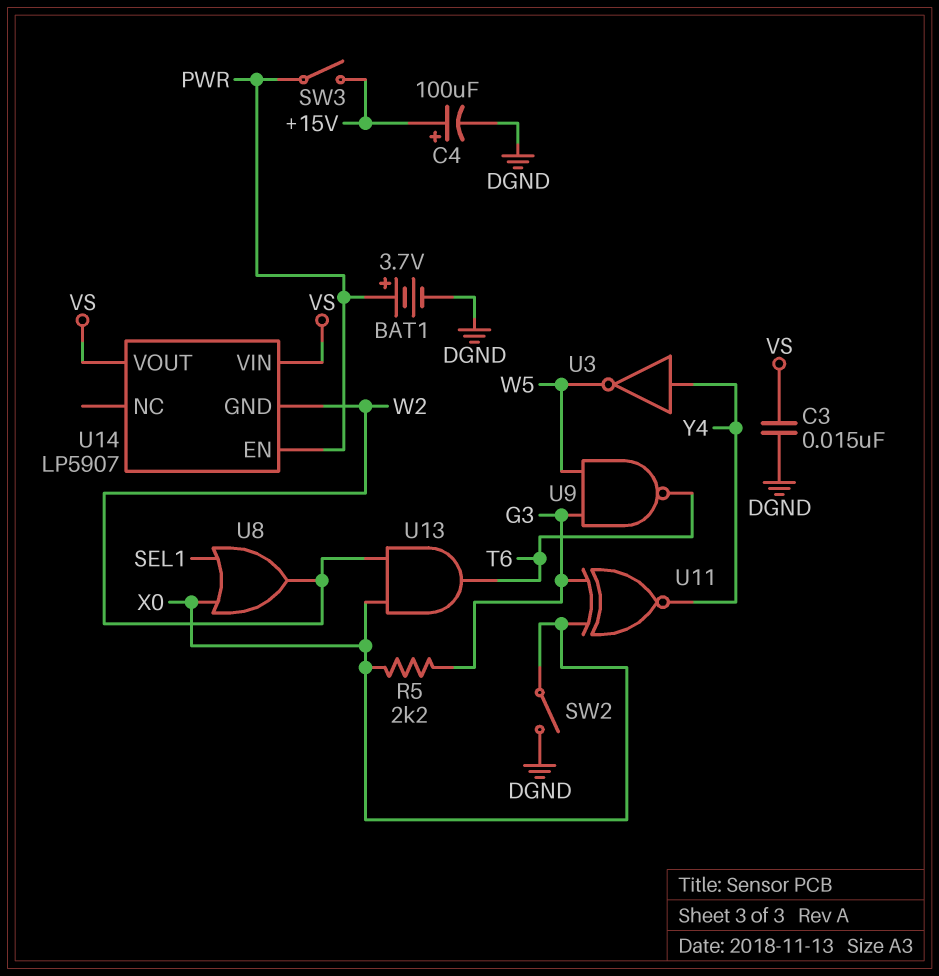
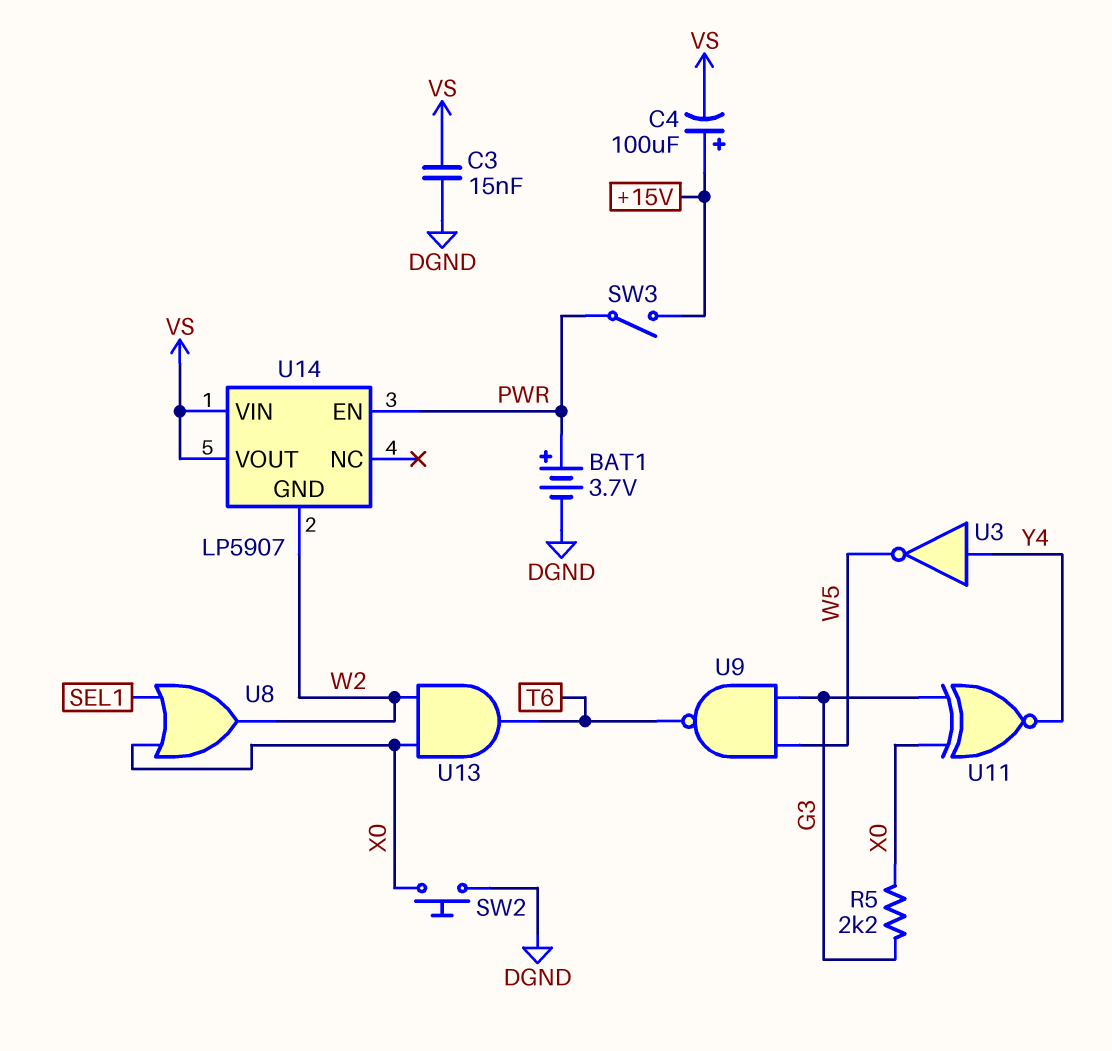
C4: 100uF (plus +15V, minus DGND) -> 100uF (plus +15V, minus VS)
SW2: switch (DGND, X0) -> button (DGND, X0)

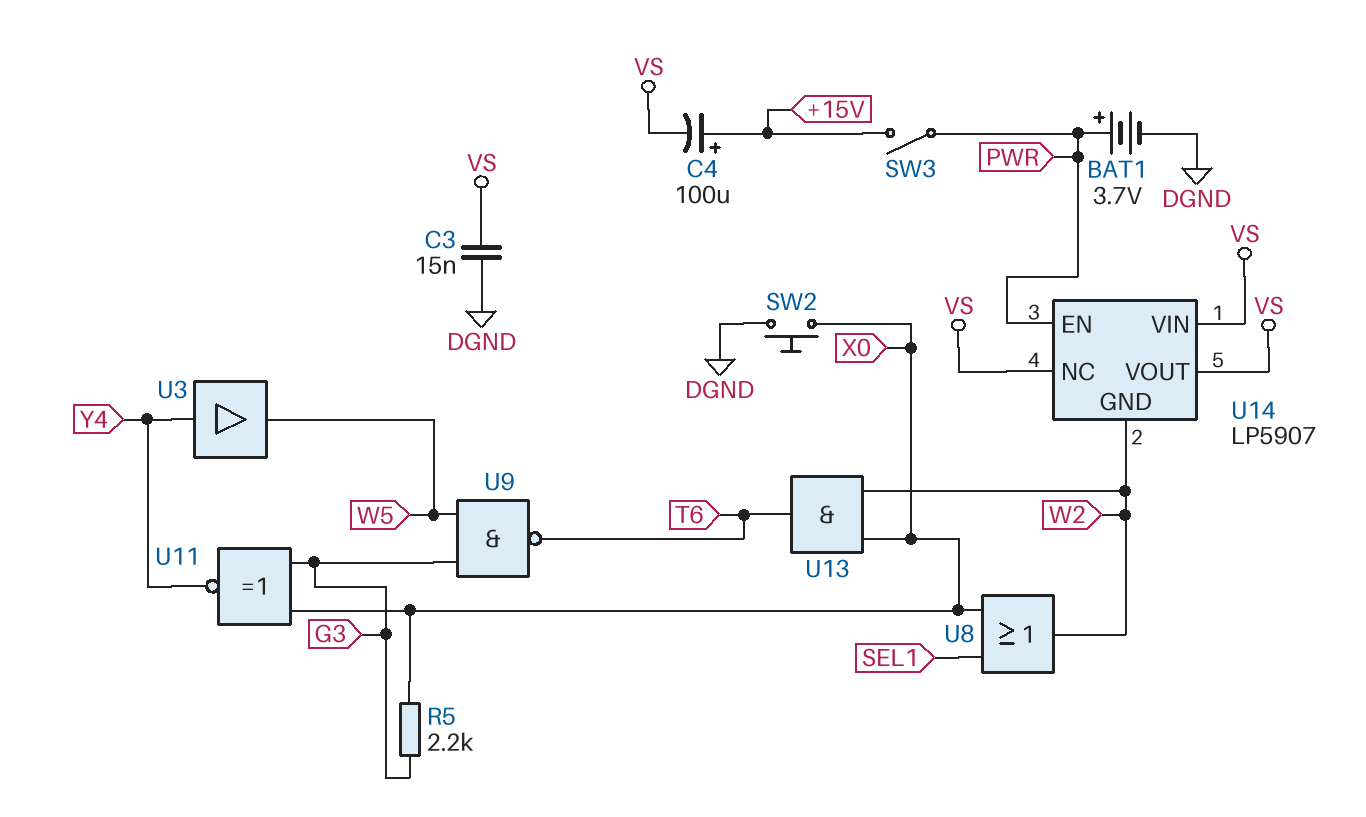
U3: NOT (in Y4, out W5) -> buffer (in Y4, out W5)
U14 pin NC: none -> VS

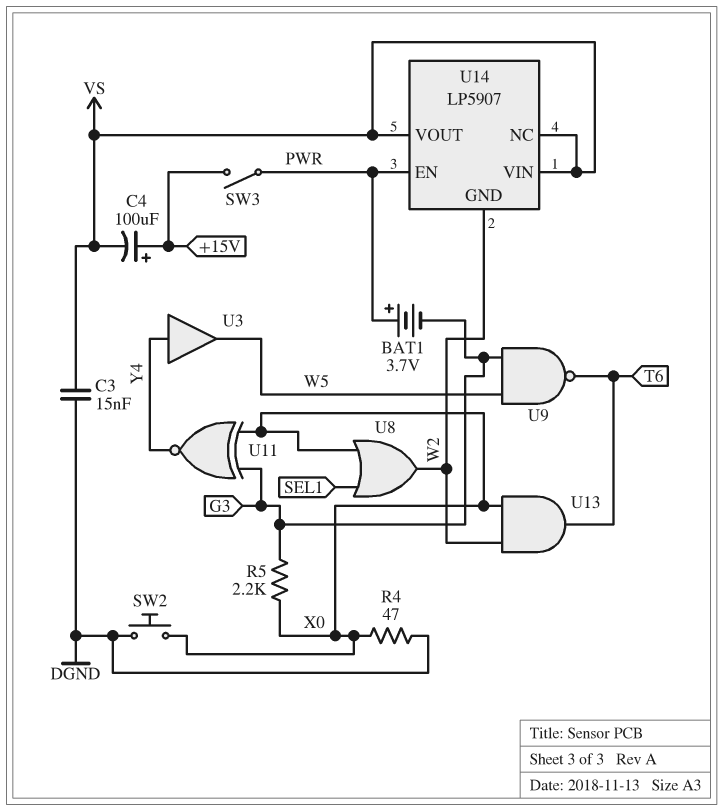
BAT1: 3.7V (plus PWR, minus DGND) -> 3.7V (plus PWR, minus G3)
R4: none -> 47 (DGND, X0)

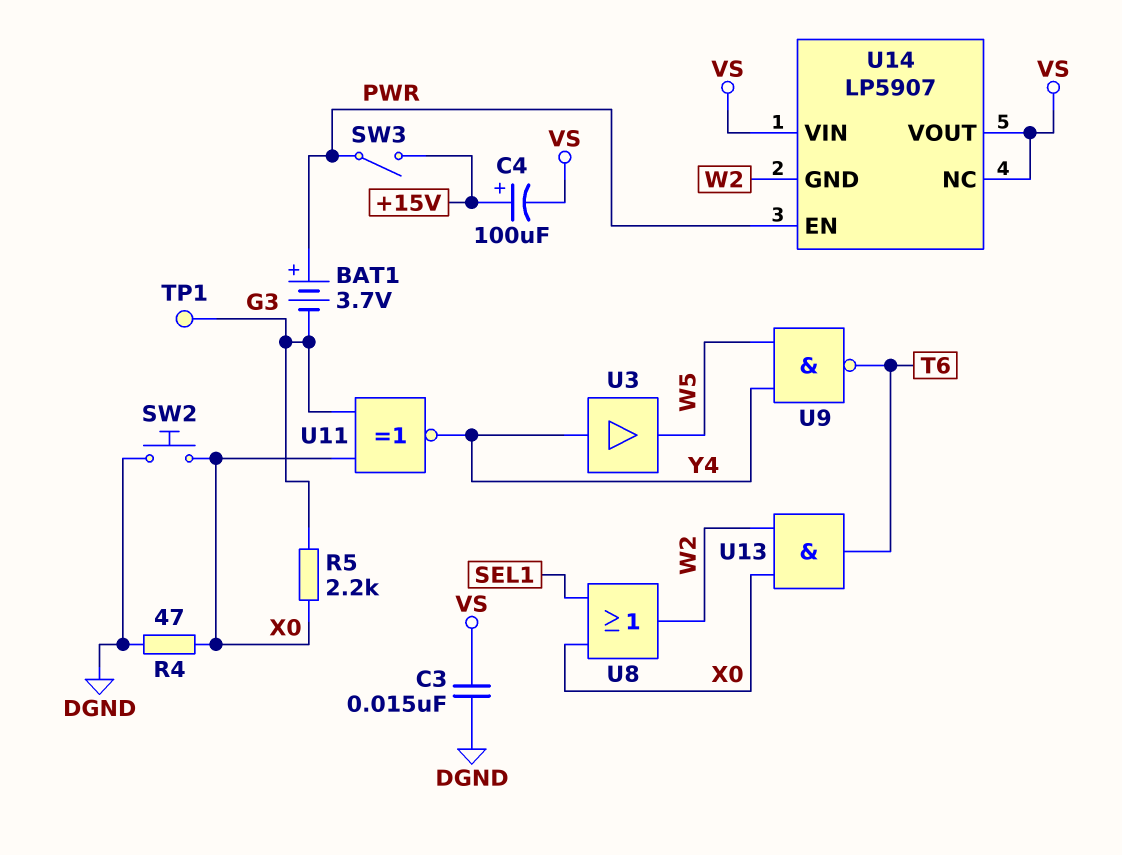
TP1: none -> test point (G3)
U9: NAND (in G3, in W5, out T6) -> NAND (in W5, in Y4, out T6)

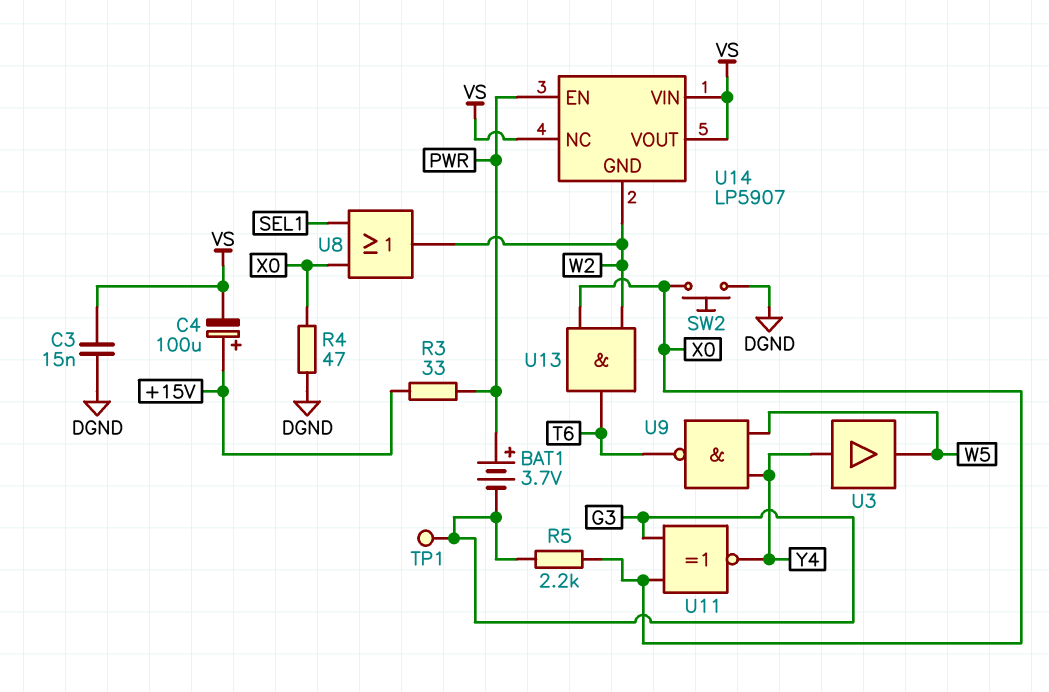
R3: none -> 33 (+15V, PWR)
SW3: switch (+15V, PWR) -> none

